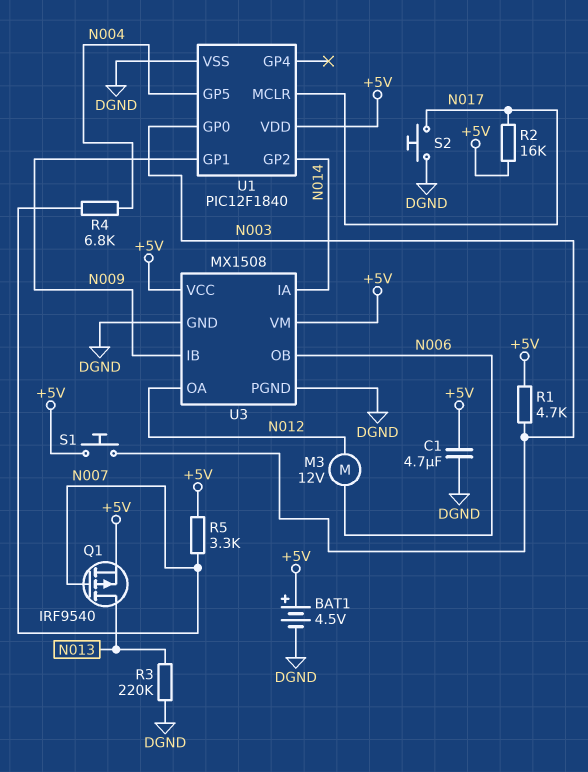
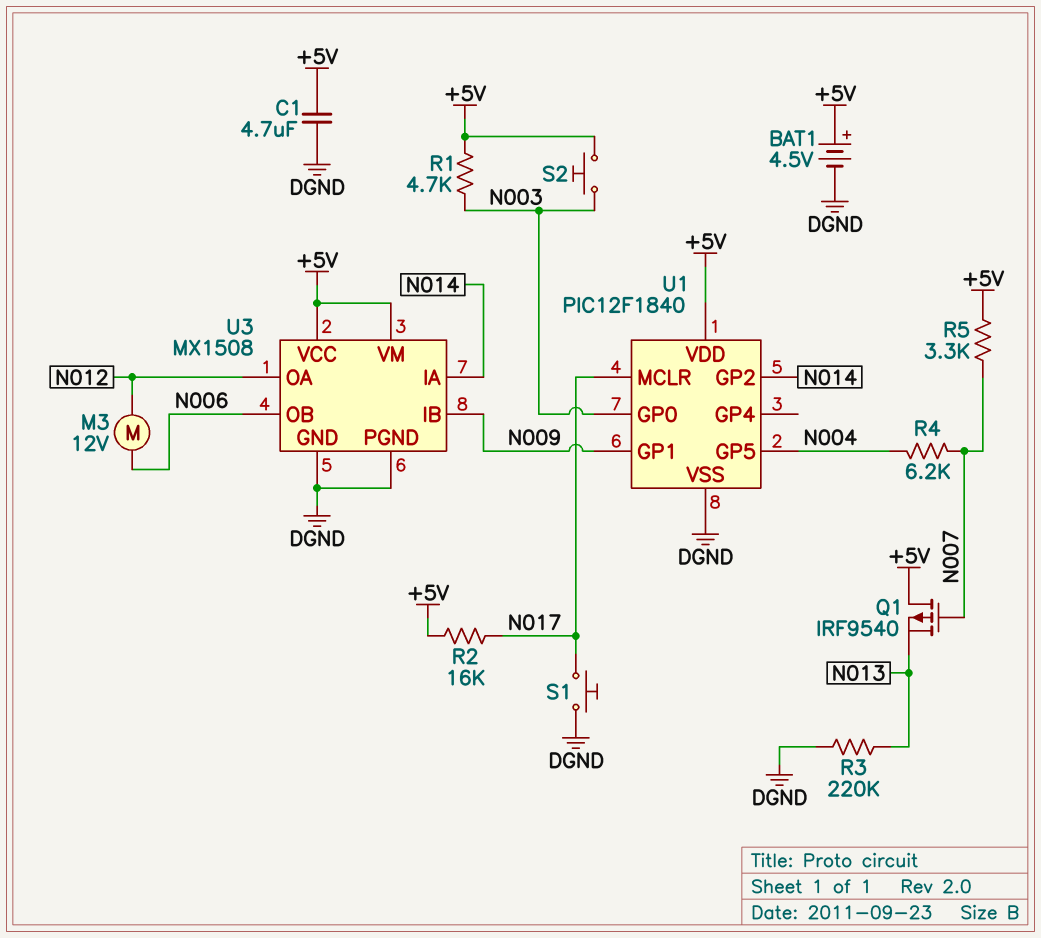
Q1: PMOS IRF9540 (G N007, D N013, S +5V) -> PMOS IRF9540 (G N007, D +5V, S N013)
R4: 6.8k (N004, N007) -> 6.2k (N004, N007)
S1: button (+5V, N003) -> button (DGND, N017)
S2: button (DGND, N017) -> button (+5V, N003)

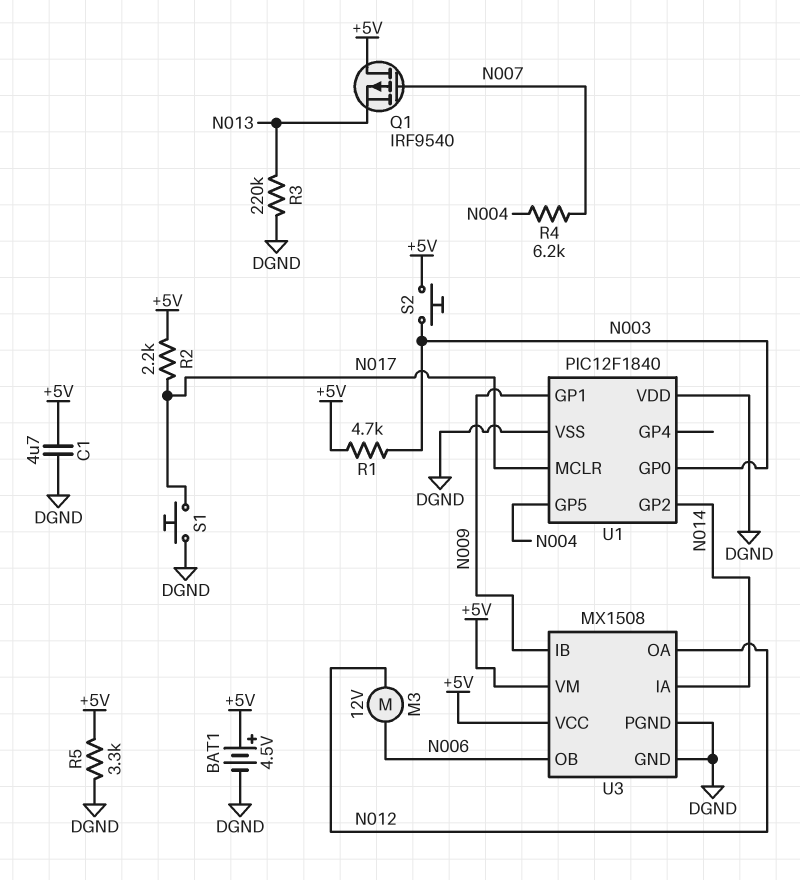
R2: 16k (+5V, N017) -> 2.2k (+5V, N017)
R5: 3.3k (+5V, N007) -> 3.3k (+5V, DGND)
U1 pin VDD: +5V -> DGND

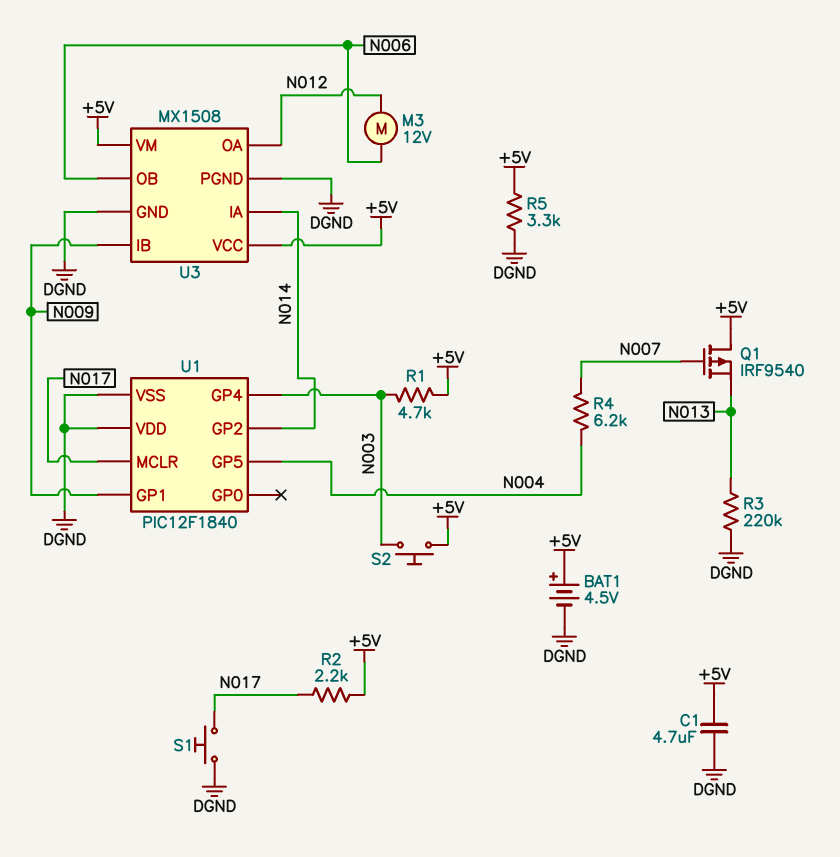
U1 pin GP0: N003 -> none
U1 pin GP4: none -> N003

